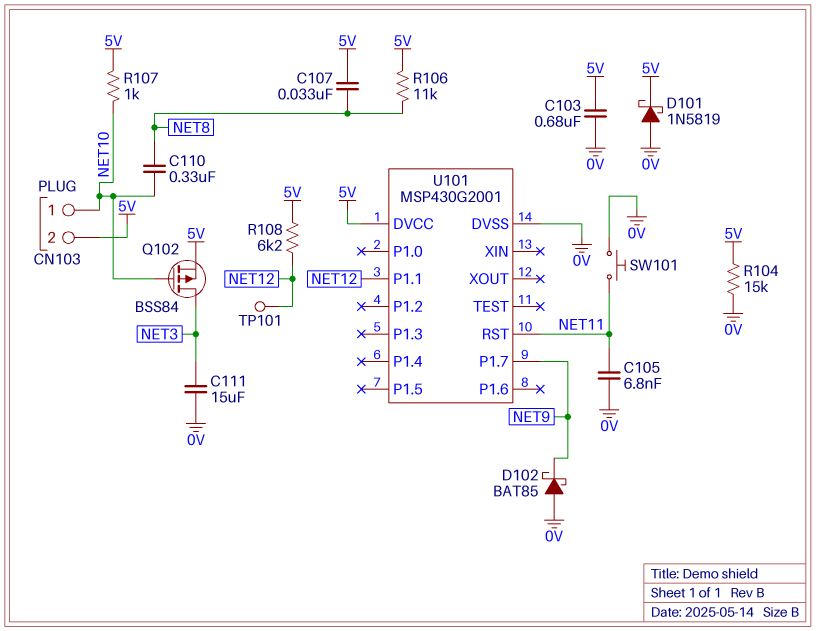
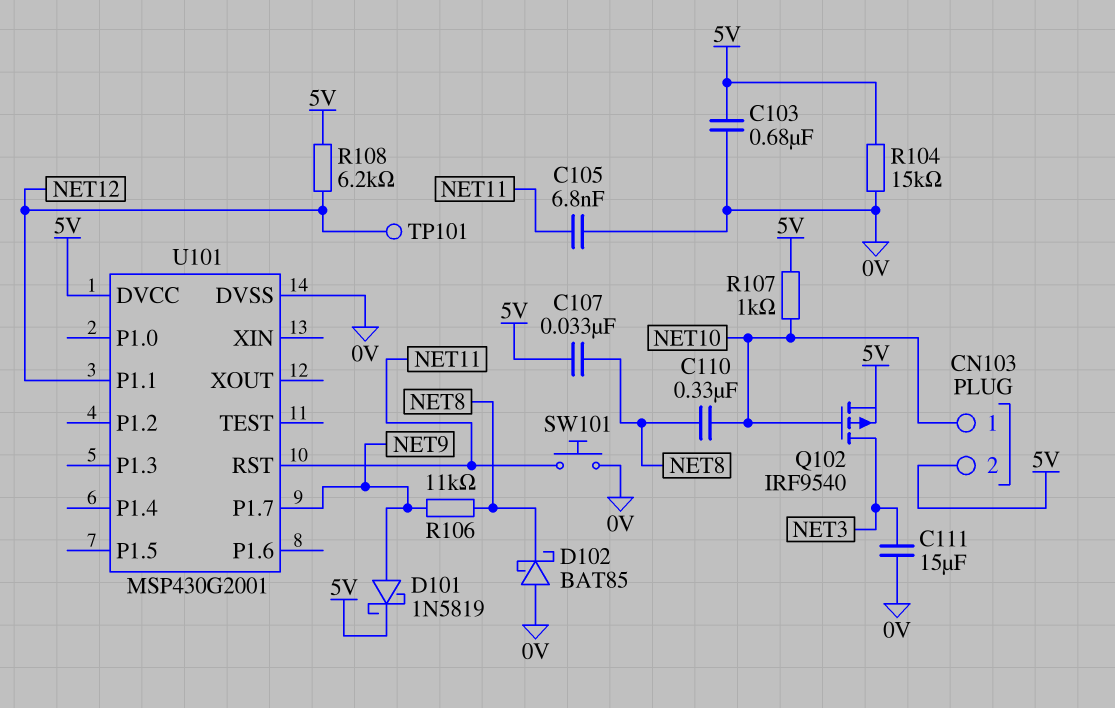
D101: schottky 1N5819 (A 0V, K 5V) -> schottky 1N5819 (A NET9, K 5V)
D102: schottky BAT85 (A 0V, K NET9) -> schottky BAT85 (A 0V, K NET8)
Q102: PMOS BSS84 (G NET10, D NET3, S 5V) -> PMOS IRF9540 (G NET10, D NET3, S 5V)
R106: 11k (5V, NET8) -> 11k (NET8, NET9)

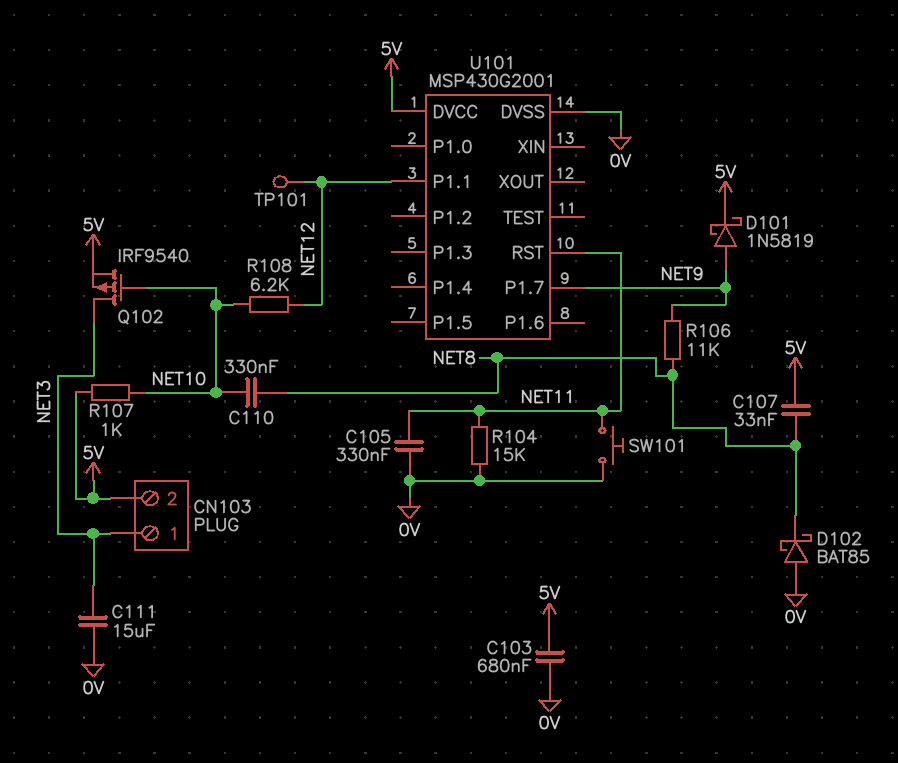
C105: 6.8nF (0V, NET11) -> 330nF (0V, NET11)
CN103 pin 1: NET10 -> NET3
R104: 15k (0V, 5V) -> 15k (0V, NET11)
R108: 6.2k (5V, NET12) -> 6.2k (NET10, NET12)

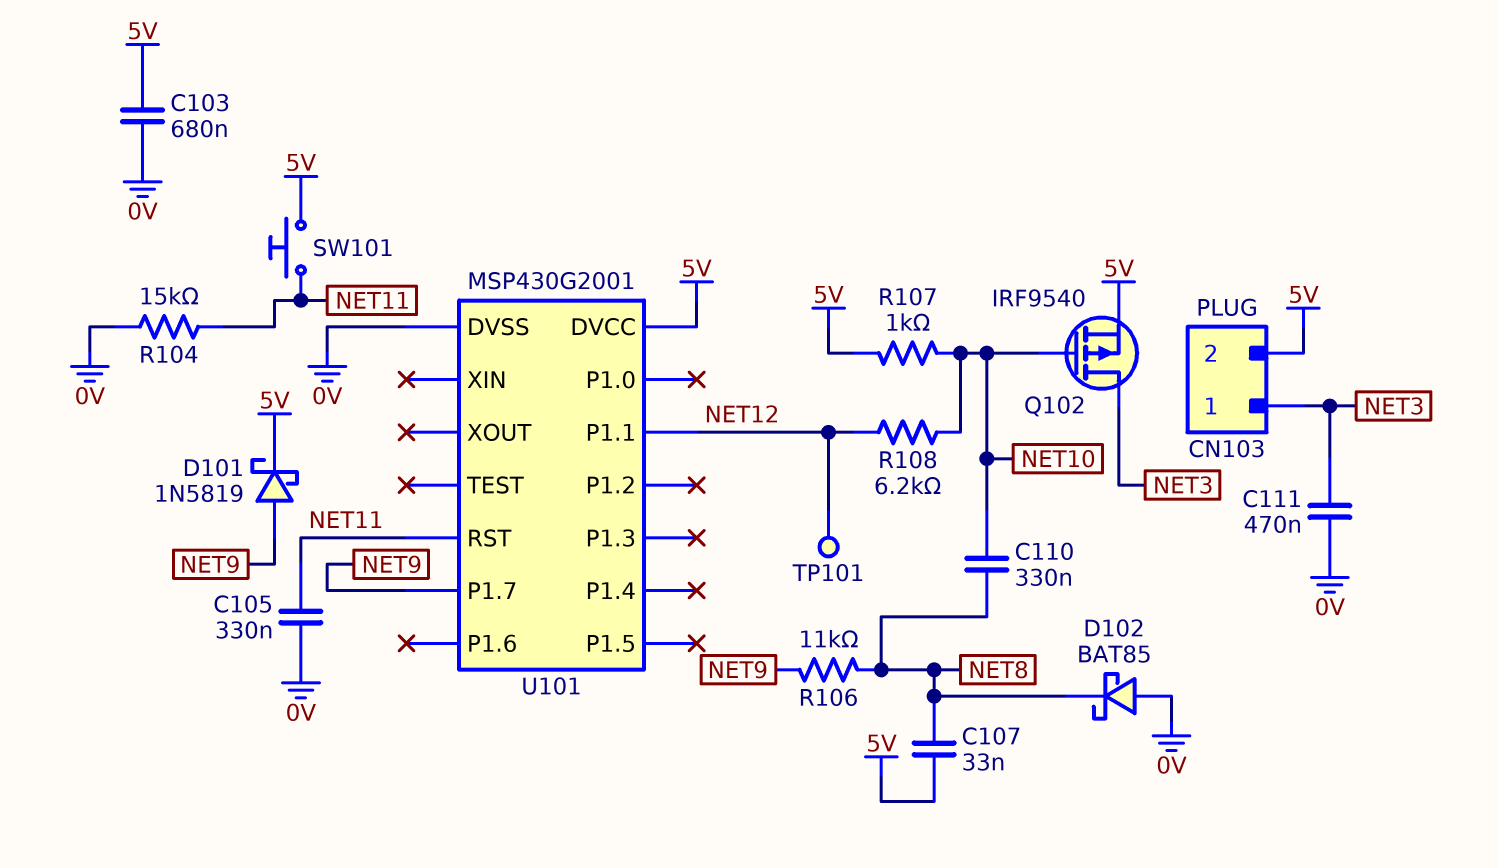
C111: 15uF (0V, NET3) -> 470nF (0V, NET3)
SW101: button (0V, NET11) -> button (5V, NET11)

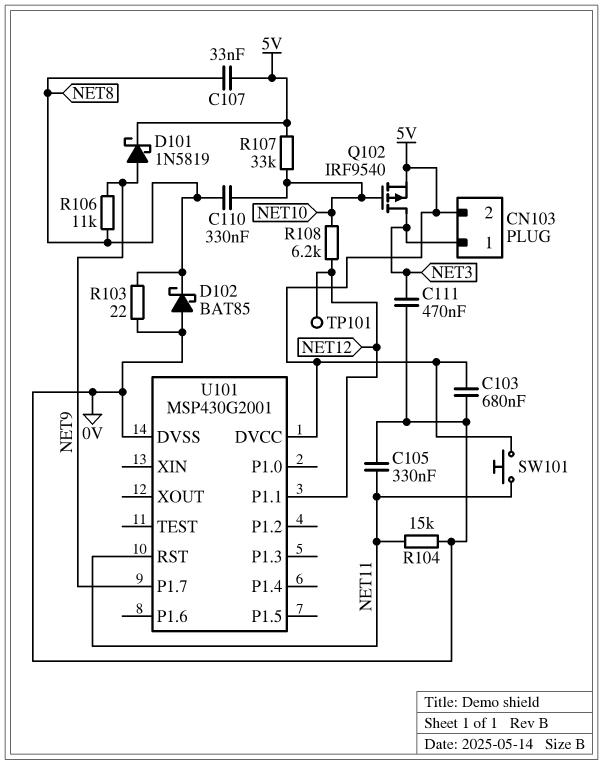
R103: none -> 22 (0V, NET8)
R107: 1k (5V, NET10) -> 33k (5V, NET10)

